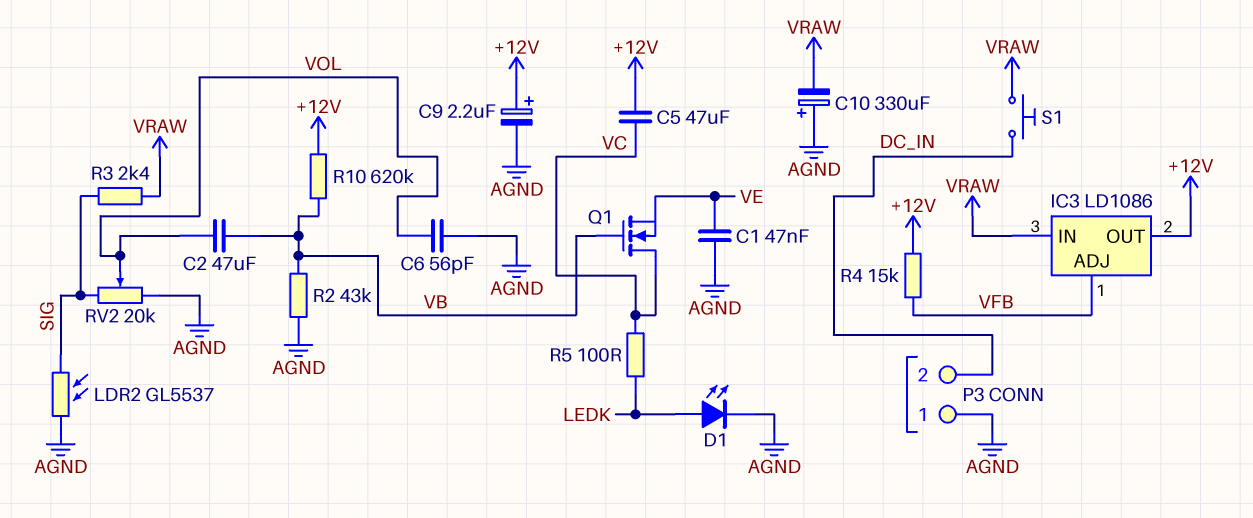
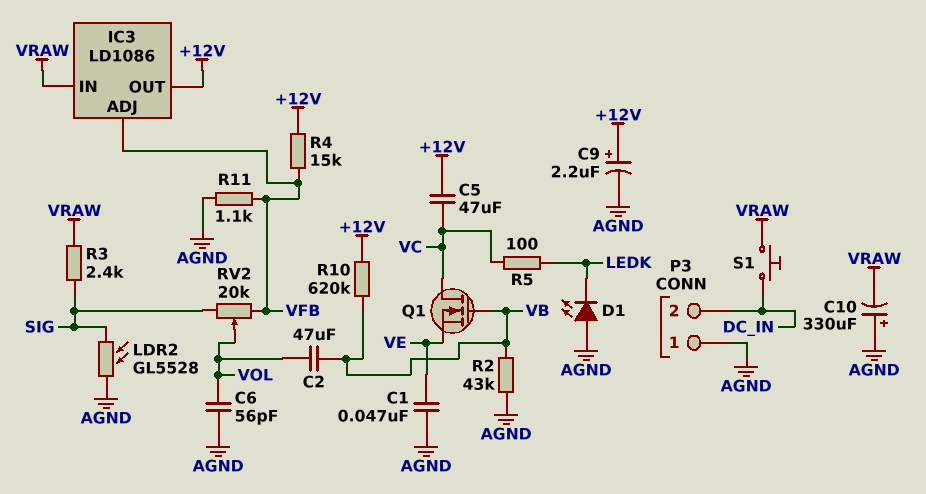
D1: LED (A LEDK, K AGND) -> LED (A AGND, K LEDK)
LDR2: GL5537 (AGND, SIG) -> GL5528 (AGND, SIG)
R11: none -> 1.1k (AGND, VFB)
RV2: 20k (AGND, SIG, wiper VOL) -> 20k (SIG, VFB, wiper VOL)

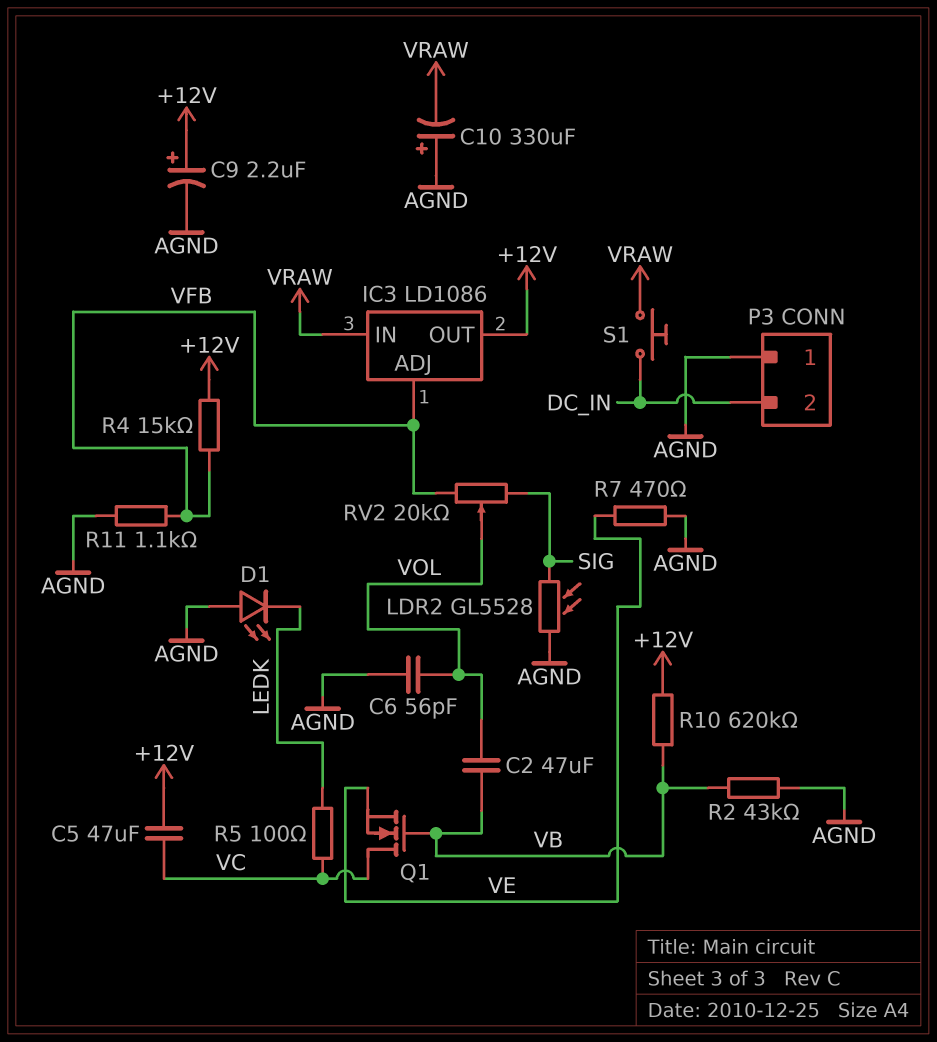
C1: 47nF (AGND, VE) -> none
R3: 2.4k (SIG, VRAW) -> none
R7: none -> 470 (AGND, VE)

